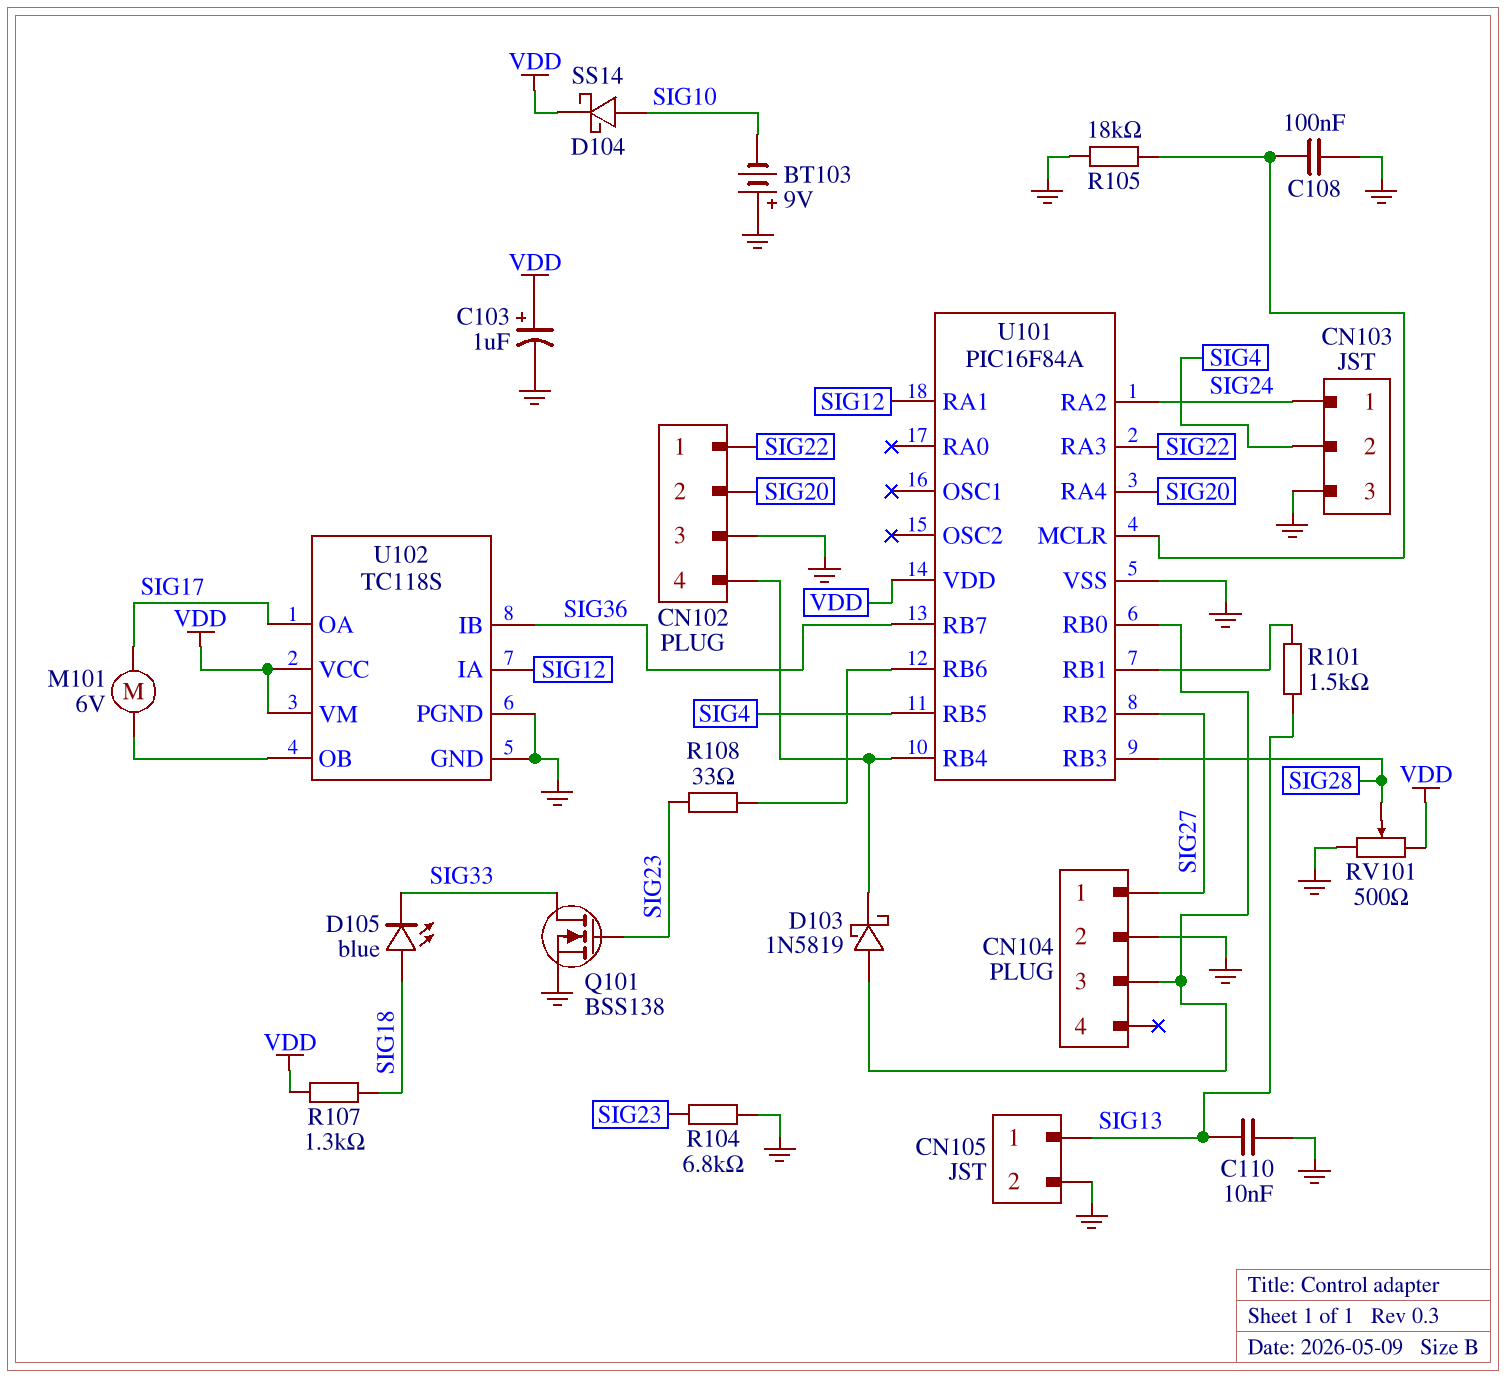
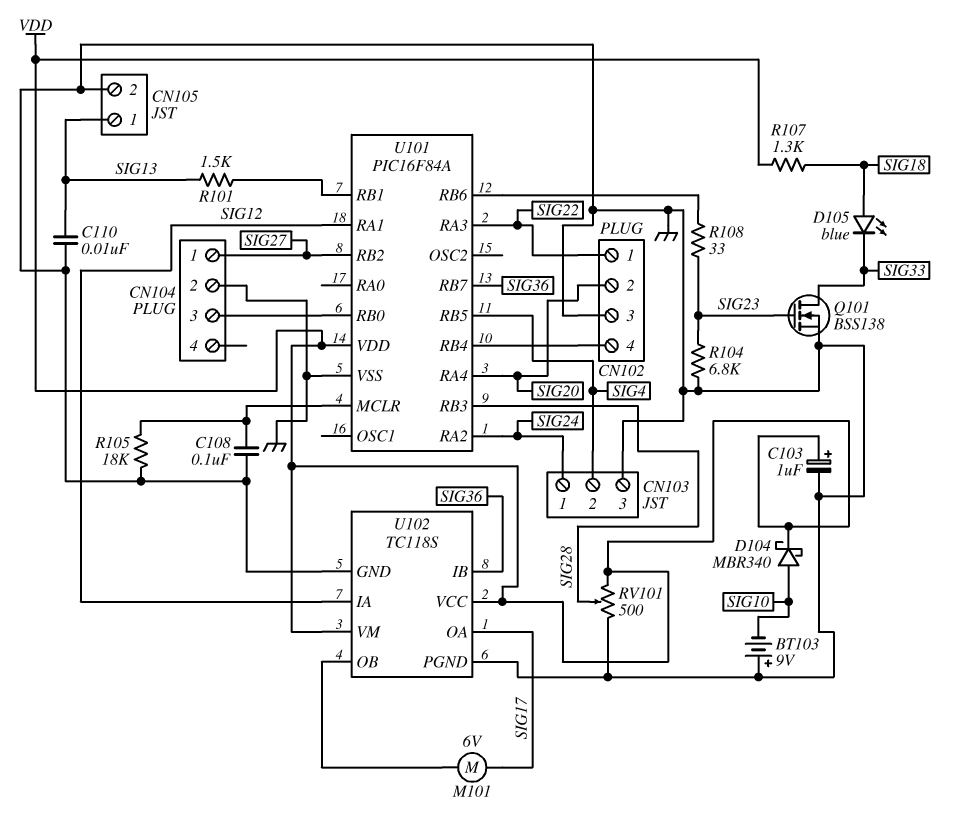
D103: schottky 1N5819 (A CN104/3, K CN102/4) -> none
D104: schottky SS14 (A SIG10, K VDD) -> schottky MBR340 (A SIG10, K VDD)

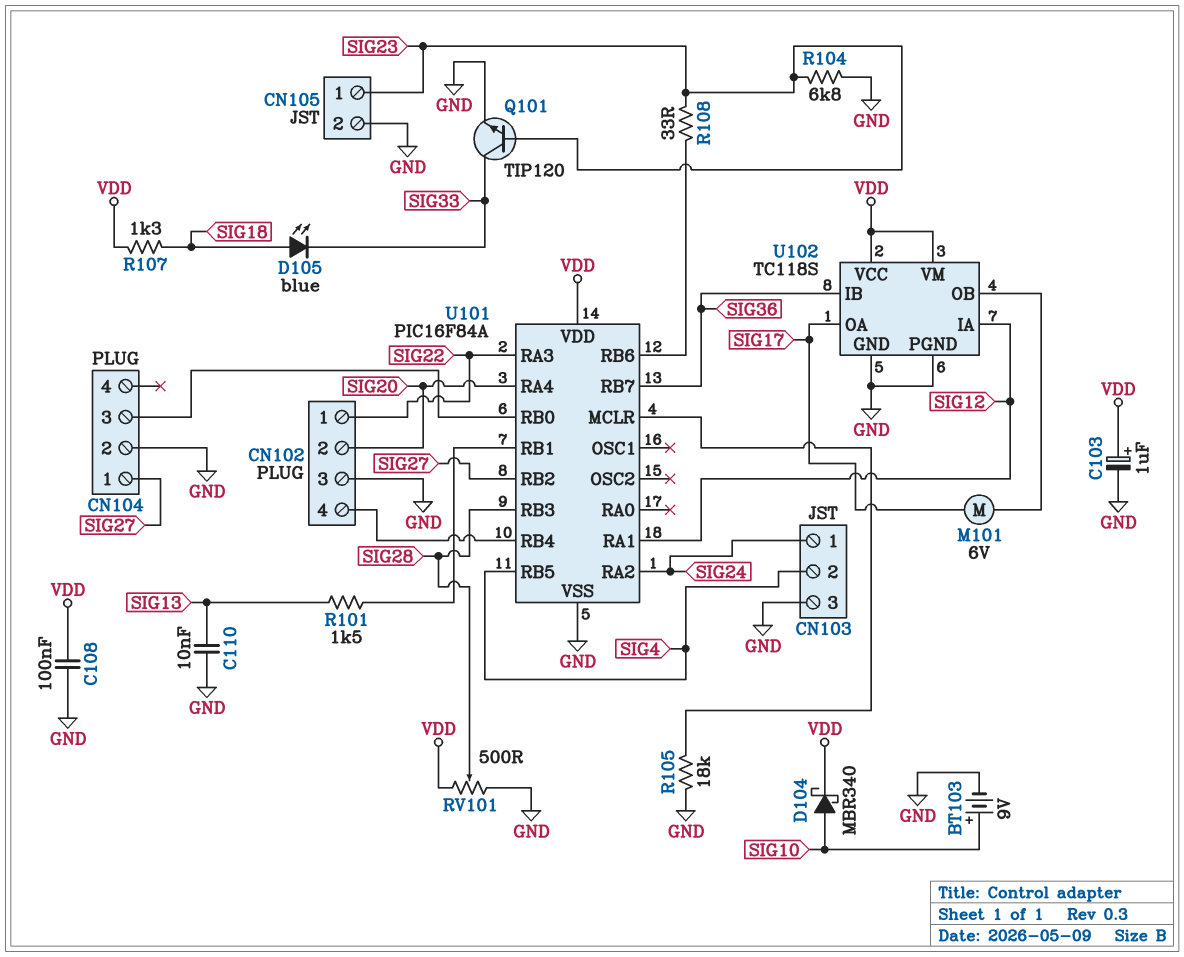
BT103: 9V (plus GND, minus SIG10) -> 9V (plus SIG10, minus GND)
C108: 100nF (GND, U101/MCLR) -> 100nF (GND, VDD)
CN105 pin 1: SIG13 -> SIG23
Q101: NMOS BSS138 (G SIG23, D SIG33, S GND) -> NPN TIP120 (B SIG23, C SIG33, E GND)

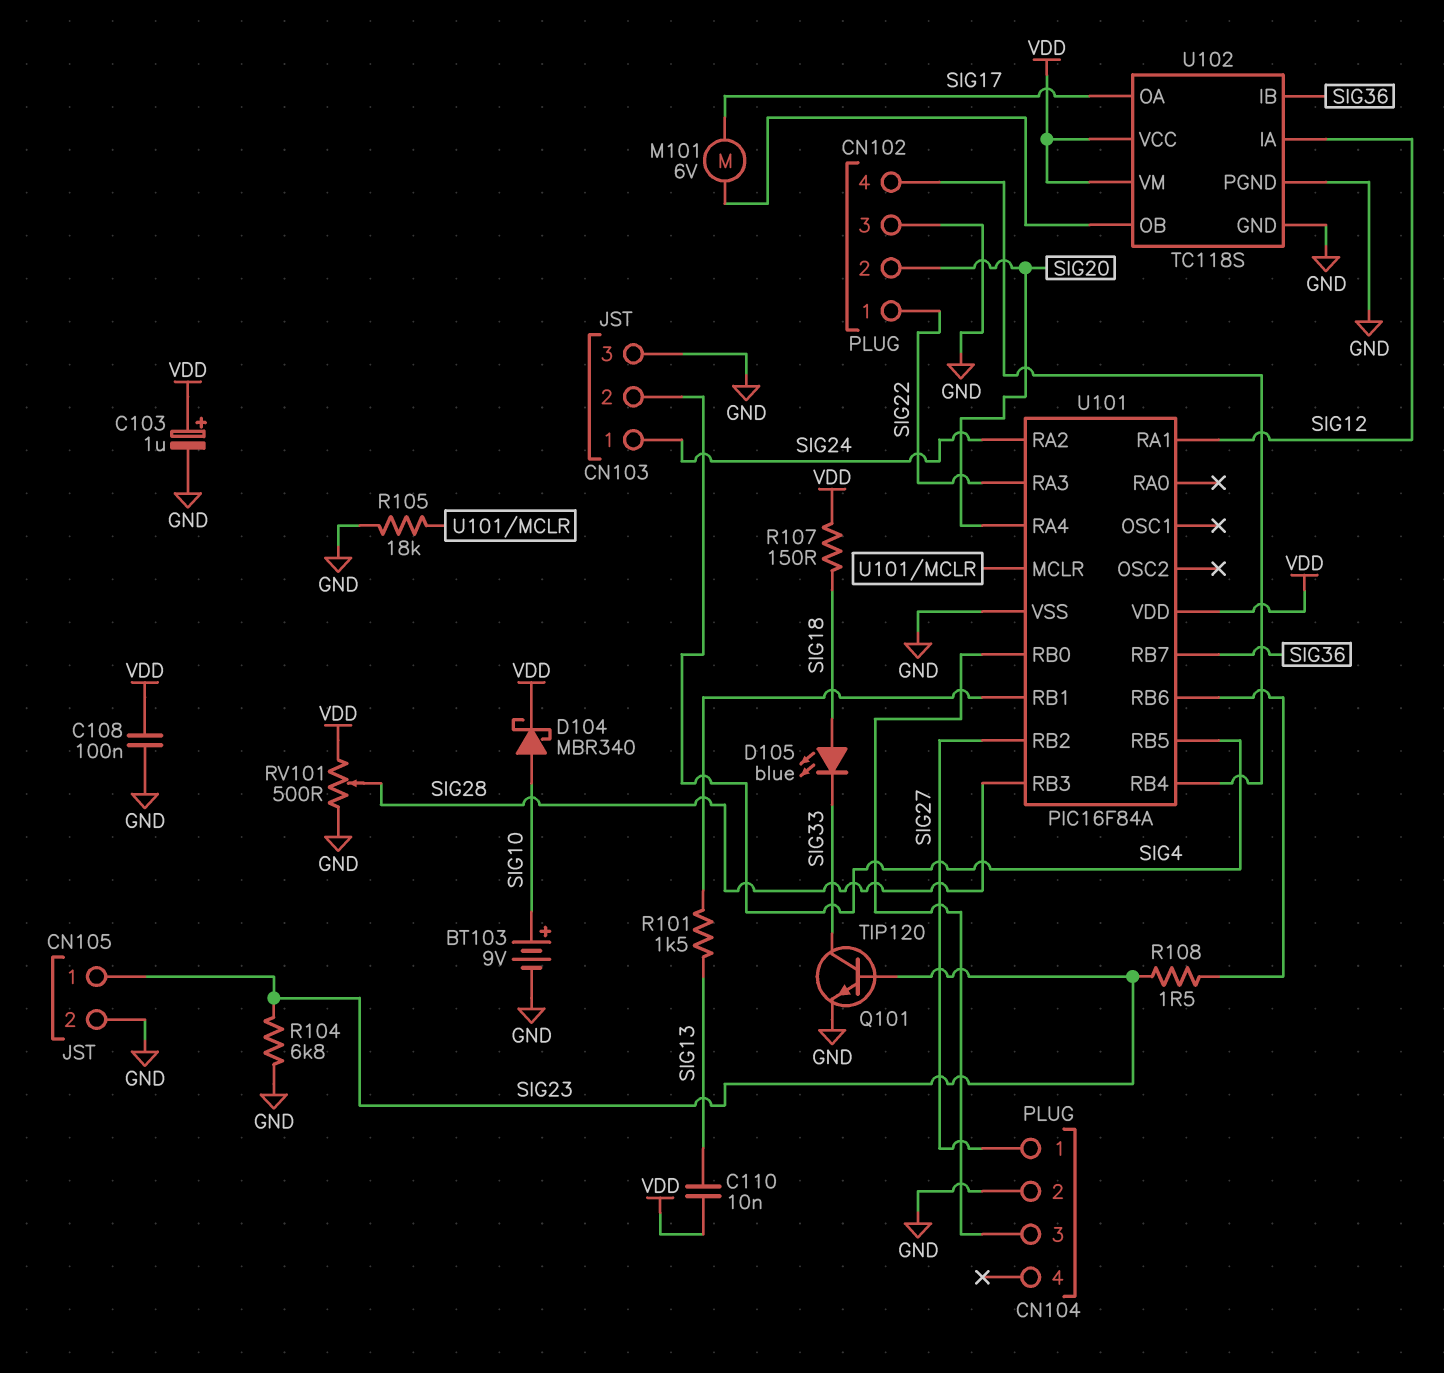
C110: 10nF (GND, SIG13) -> 10nF (SIG13, VDD)
R107: 1.3k (SIG18, VDD) -> 150 (SIG18, VDD)
R108: 33 (SIG23, U101/RB6) -> 1.5 (SIG23, U101/RB6)

